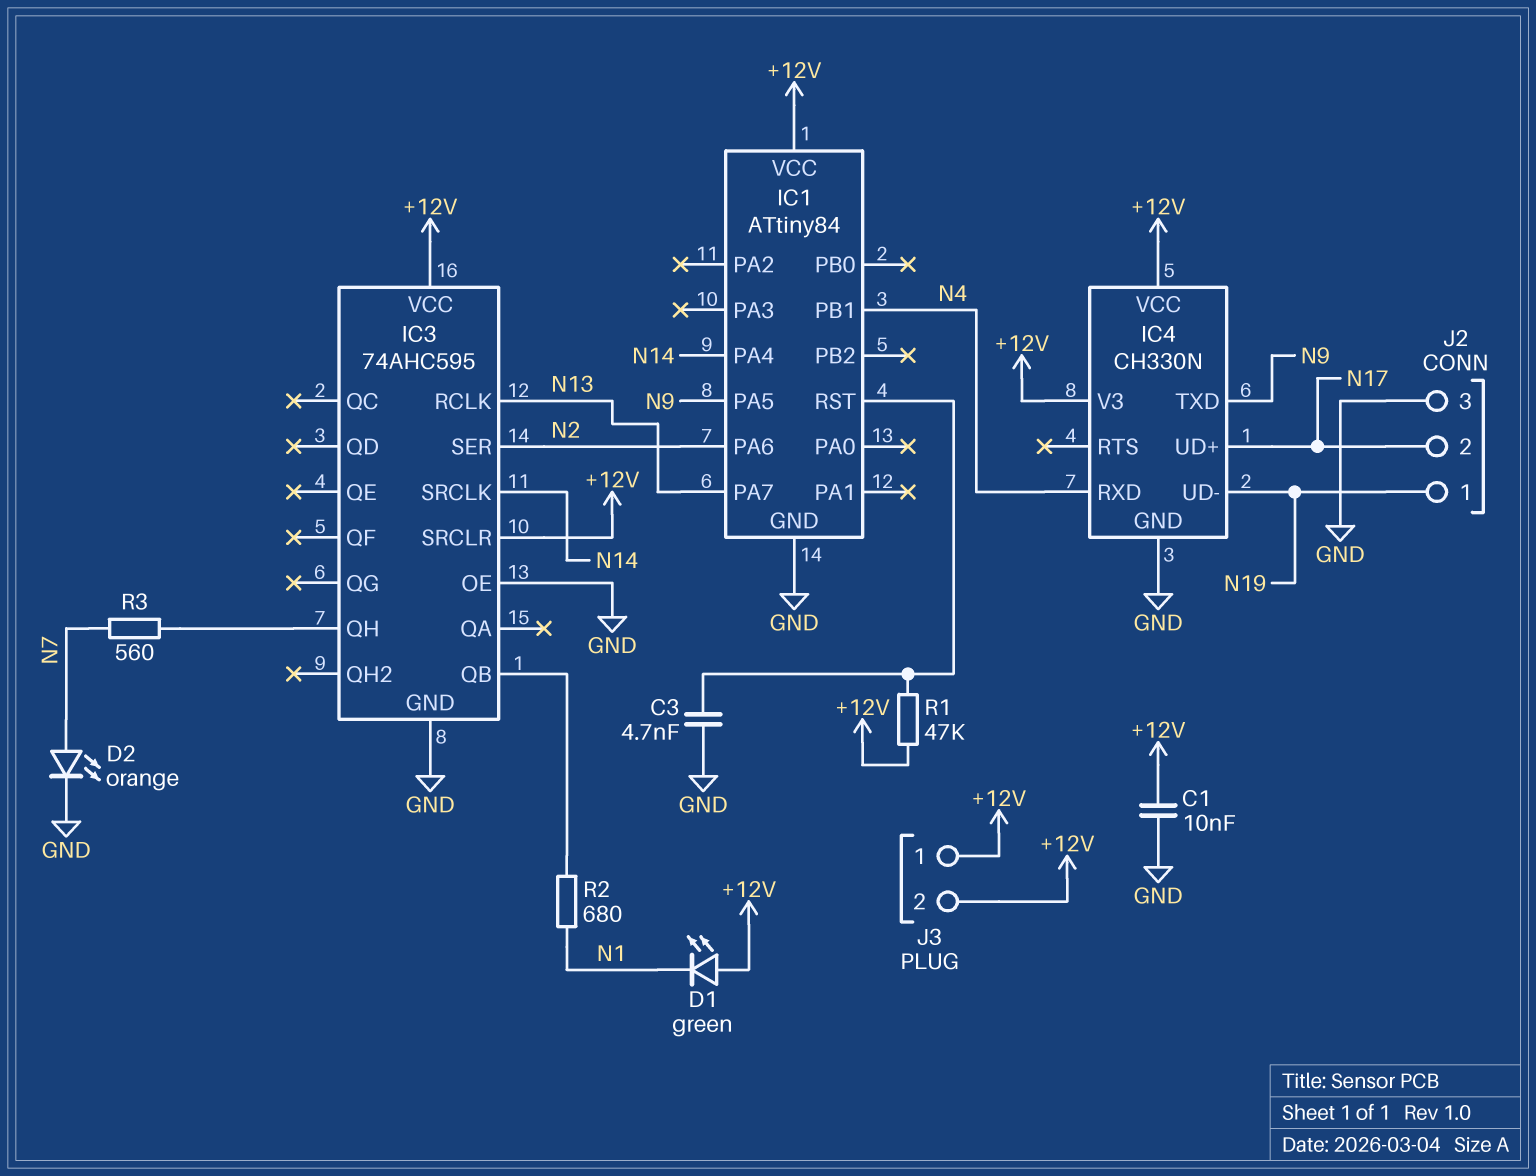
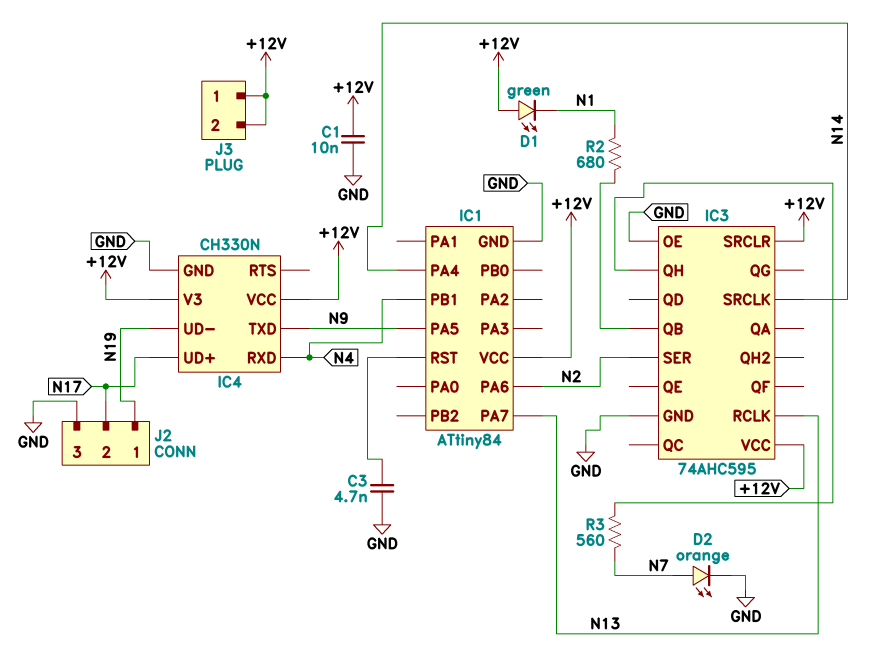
R1: 47k (+12V, IC1/RST) -> none

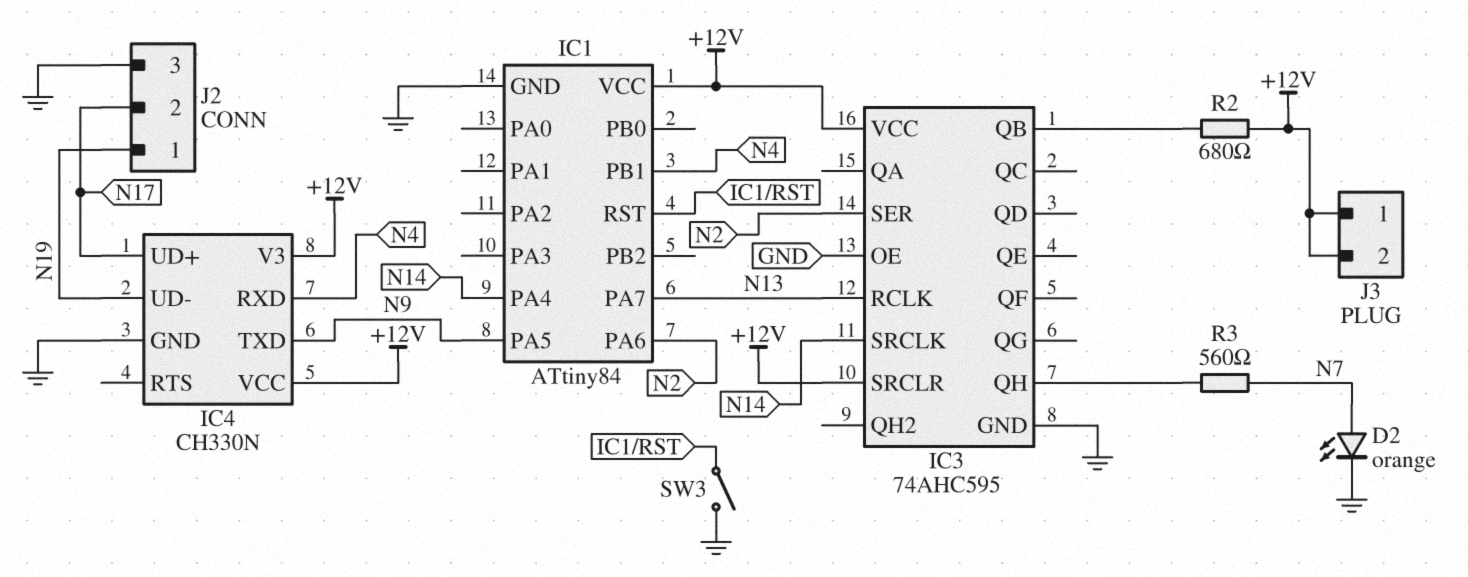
C1: 10nF (+12V, GND) -> none
C3: 4.7nF (GND, IC1/RST) -> none
D1: LED green (A +12V, K N1) -> none
R2: 680 (IC3/QB, N1) -> 680 (+12V, IC3/QB)
SW3: none -> switch (GND, IC1/RST)

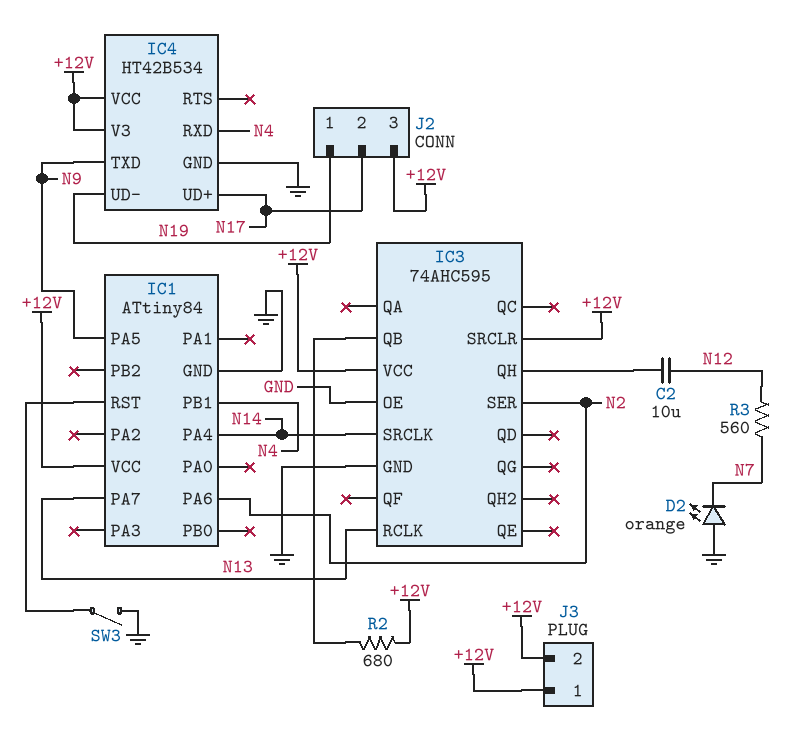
C2: none -> 10uF (IC3/QH, N12)
D2: LED orange (A N7, K GND) -> LED orange (A GND, K N7)
IC4: CH330N -> HT42B534
J2 pin 3: GND -> +12V
R3: 560 (IC3/QH, N7) -> 560 (N7, N12)

